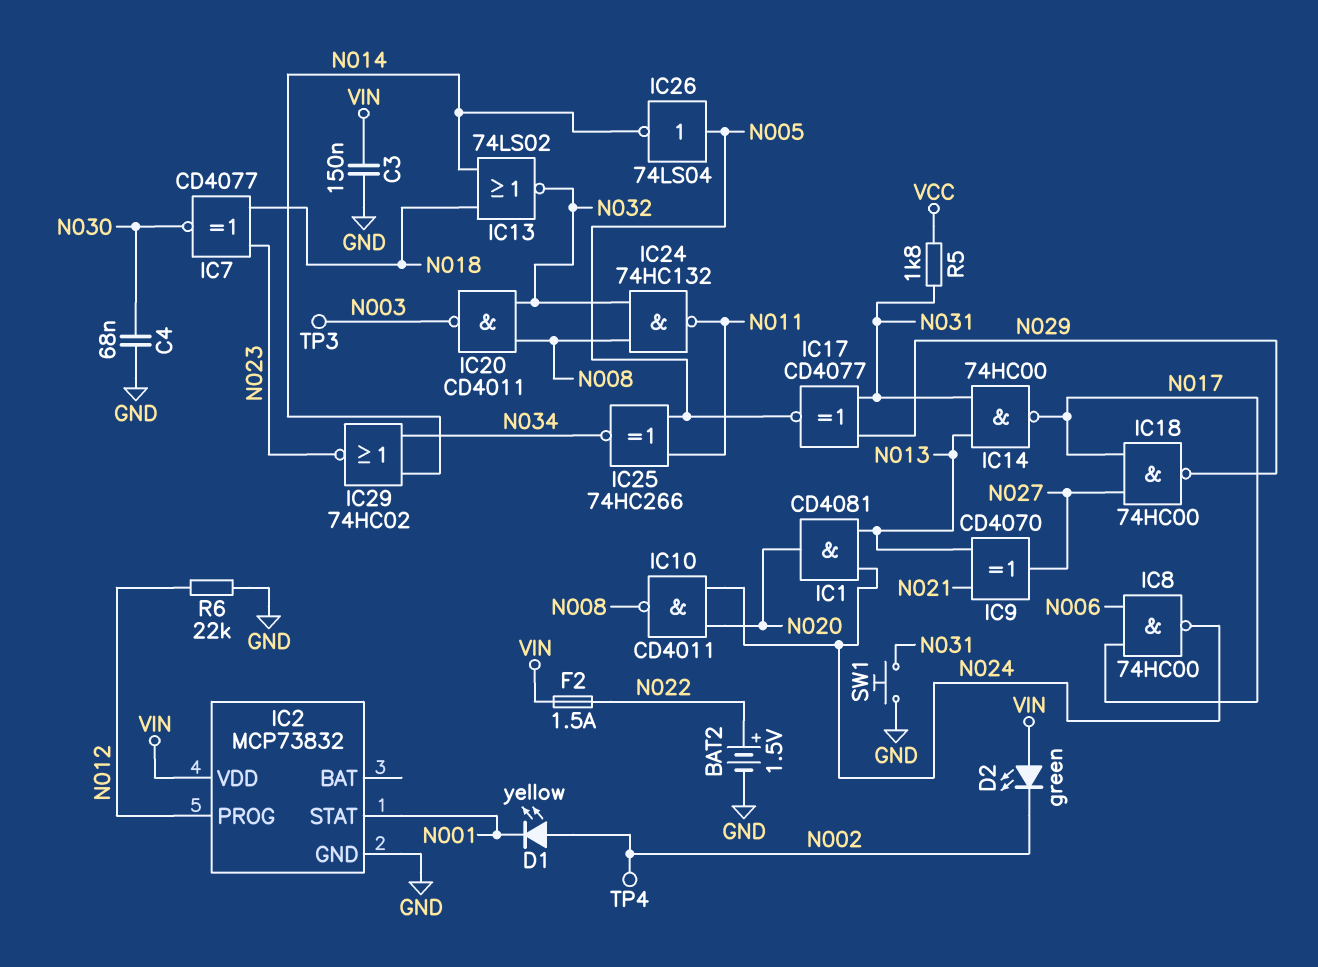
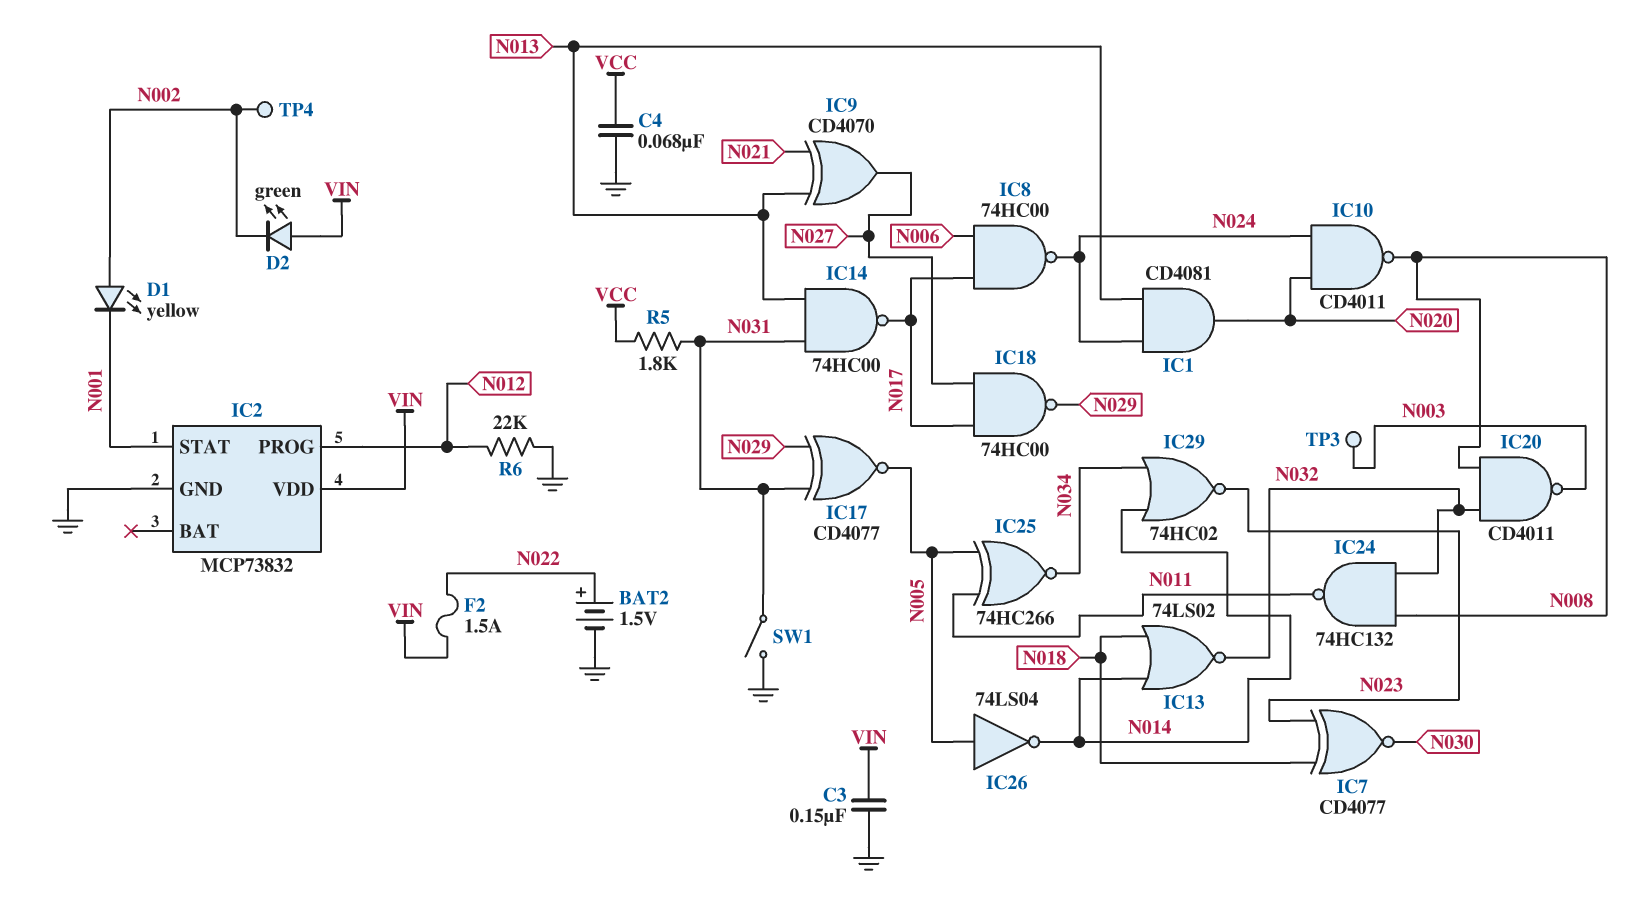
C4: 68nF (GND, N030) -> 68nF (GND, VCC)
SW1: button (GND, N031) -> switch (GND, N031)

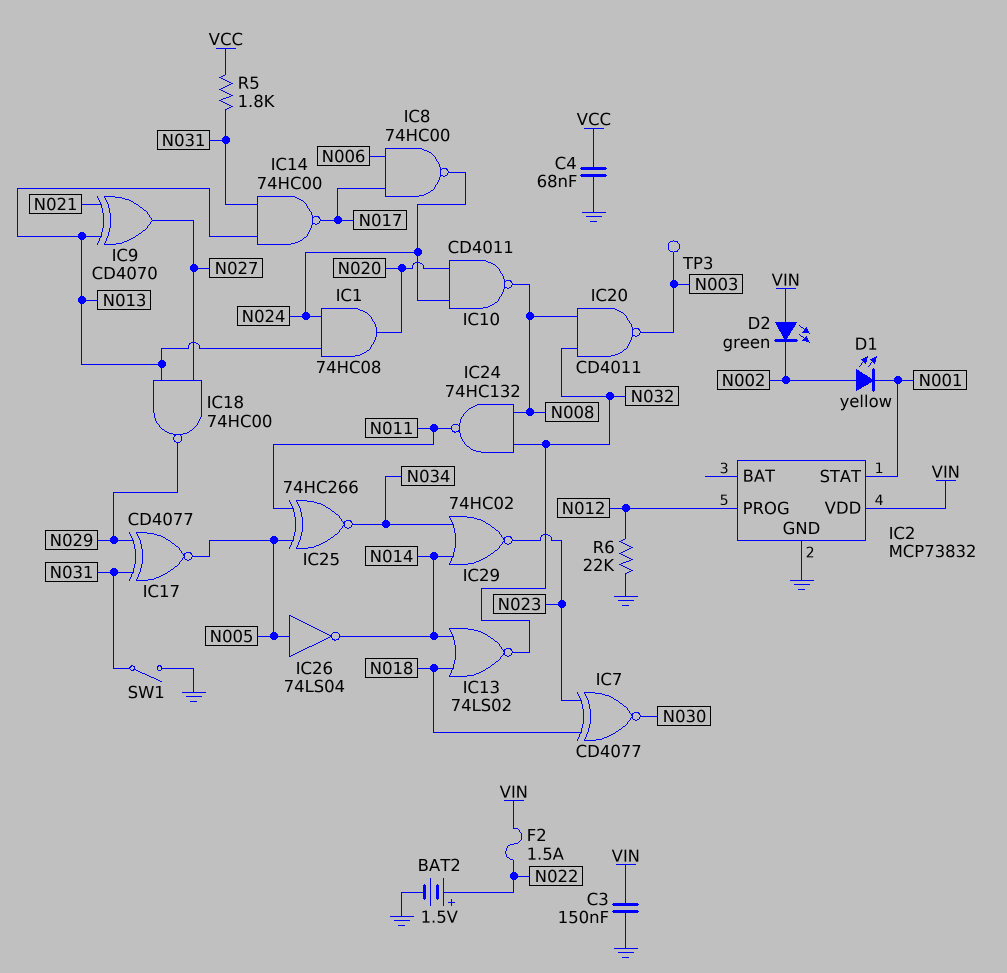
IC1: AND CD4081 (in N013, in N024, out N020) -> AND 74HC08 (in N013, in N024, out N020)
IC18: NAND 74HC00 (in N017, in N027, out N029) -> NAND 74HC00 (in N013, in N027, out N029)
TP4: test point (N002) -> none

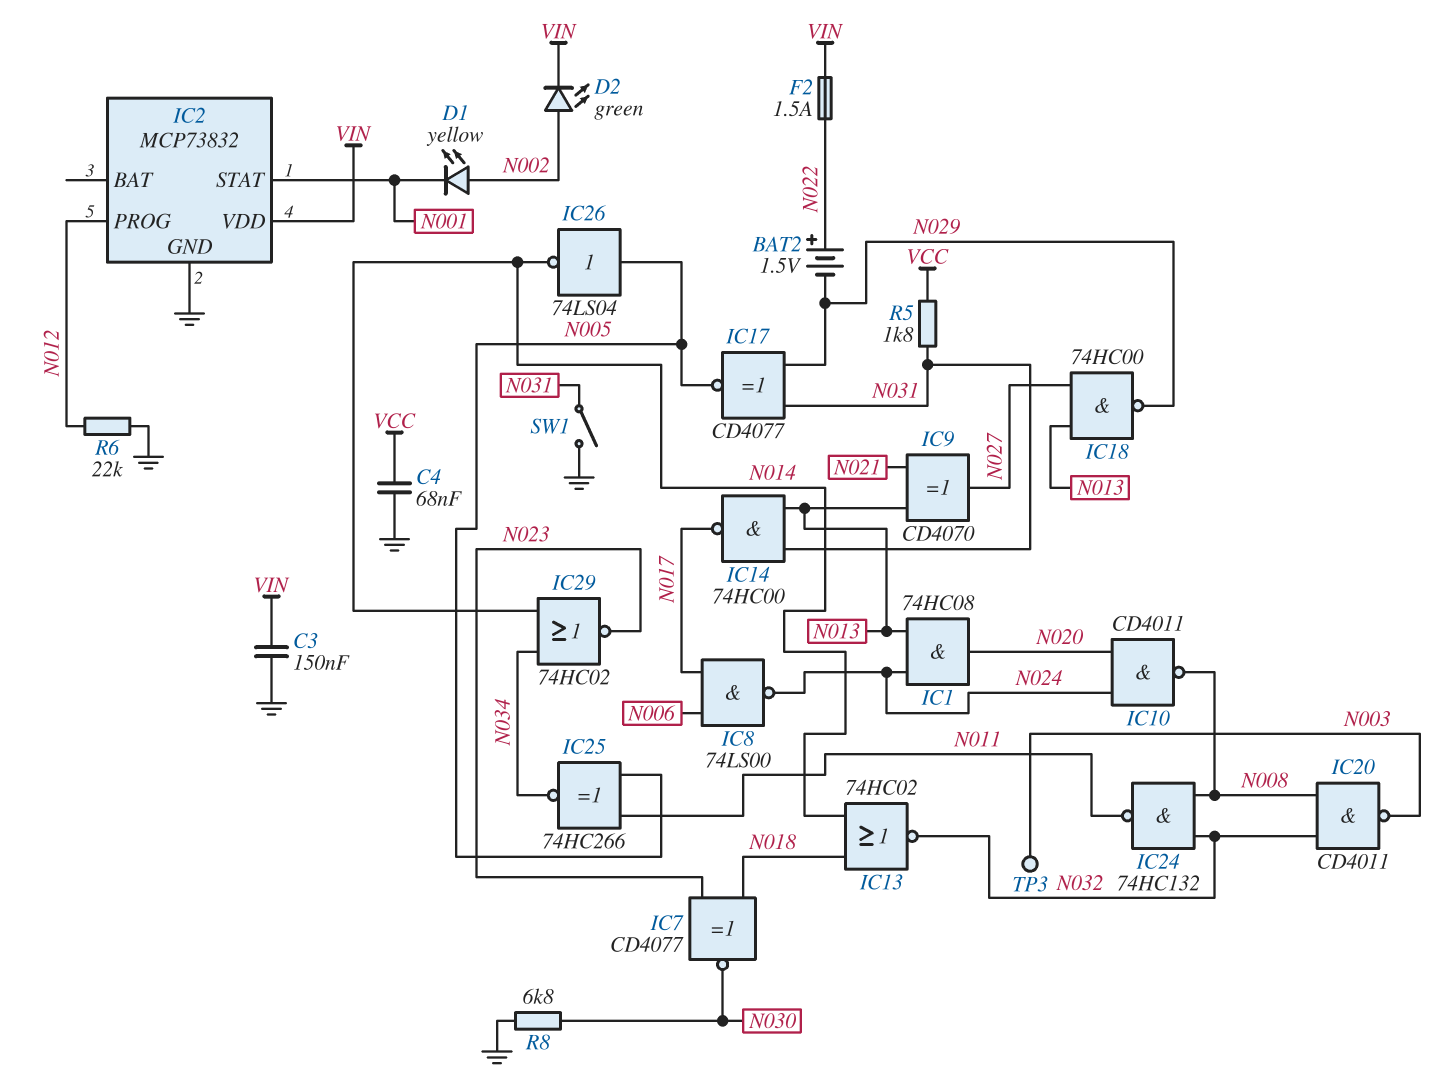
BAT2: 1.5V (plus N022, minus GND) -> 1.5V (plus N022, minus N029)
D2: LED green (A VIN, K N002) -> LED green (A N002, K VIN)
IC8: NAND 74HC00 (in N006, in N017, out N024) -> NAND 74LS00 (in N006, in N017, out N024)
IC13: NOR 74LS02 (in N014, in N018, out N032) -> NOR 74HC02 (in N014, in N018, out N032)
R8: none -> 6.8k (GND, N030)

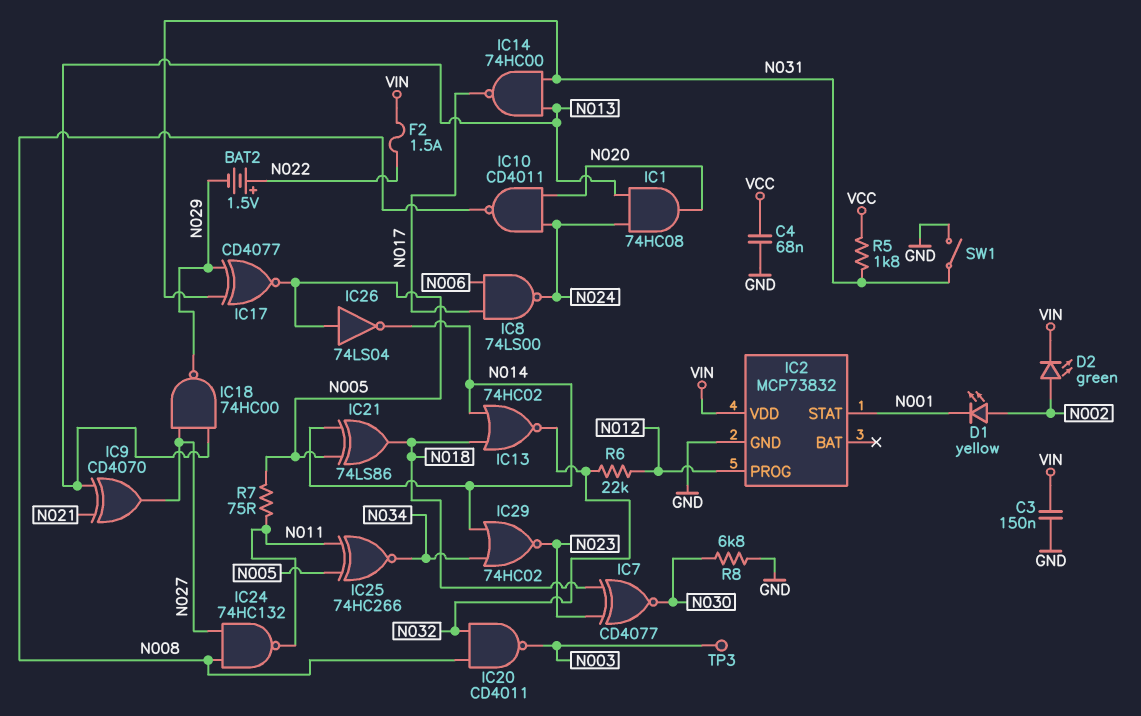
IC21: none -> XOR 74LS86 (in N005, in N014, out N018)
IC24: NAND 74HC132 (in N008, in N032, out N011) -> NAND 74HC132 (in N008, in N027, out N011)
R6: 22k (GND, N012) -> 22k (N012, N032)
R7: none -> 75 (N005, N011)

